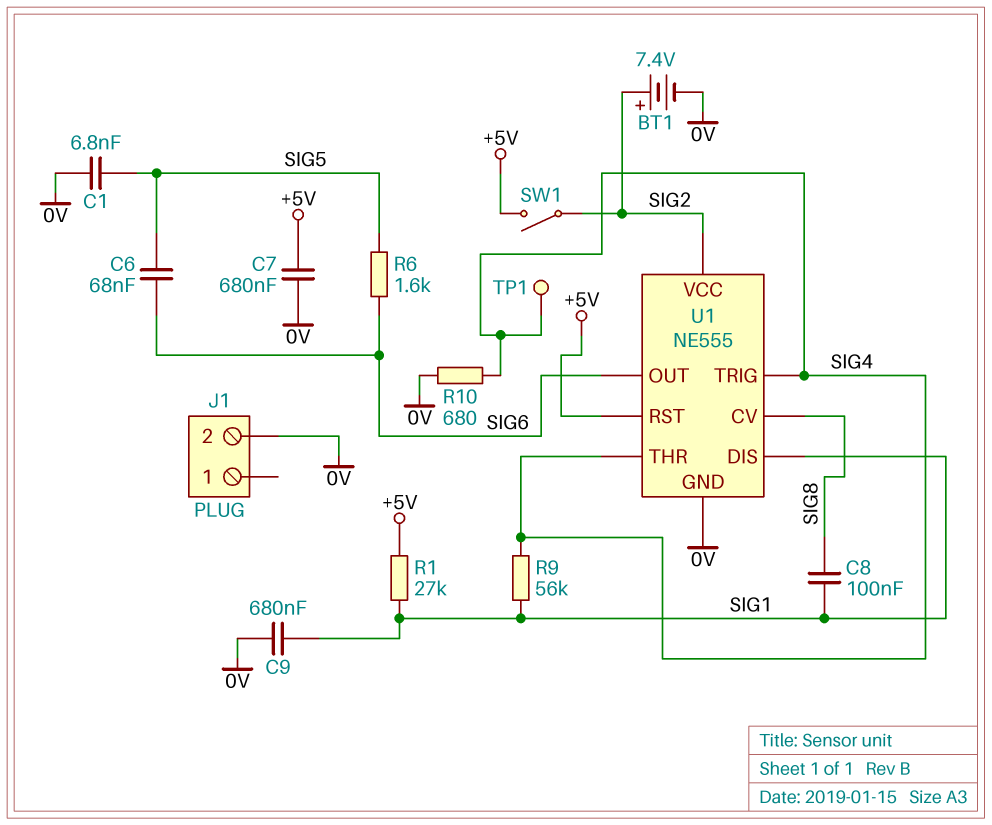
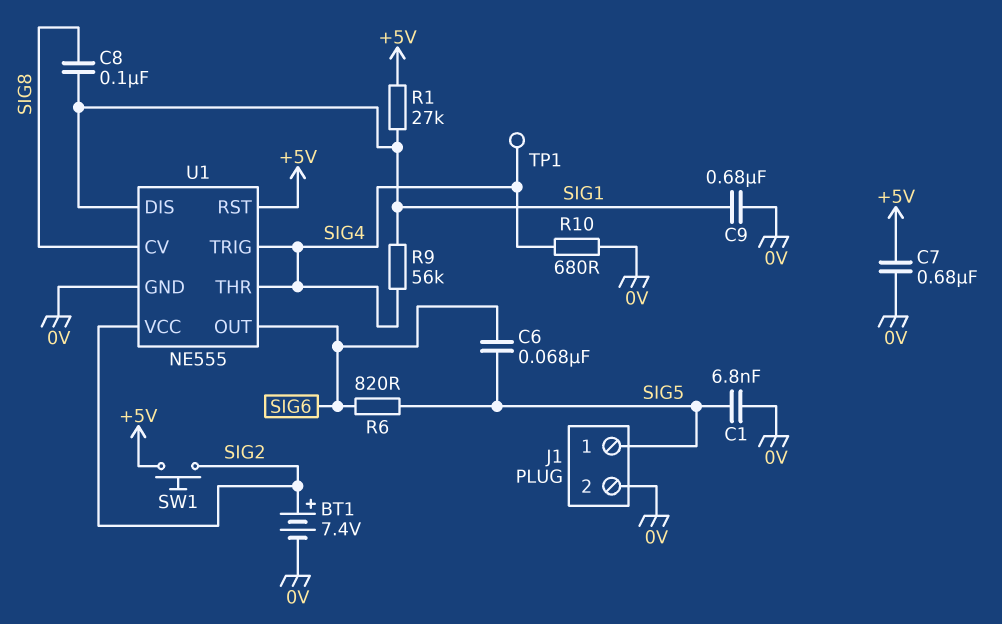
J1 pin 1: none -> SIG5
R6: 1.6k (SIG5, SIG6) -> 820 (SIG5, SIG6)
SW1: switch (+5V, SIG2) -> button (+5V, SIG2)

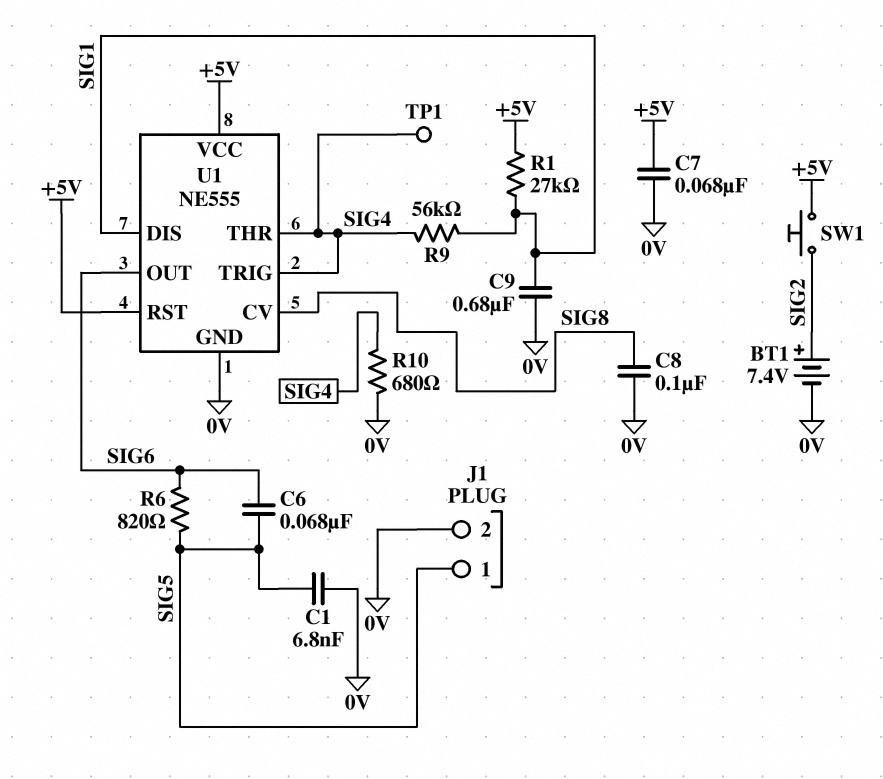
C7: 680nF (+5V, 0V) -> 68nF (+5V, 0V)
C8: 100nF (SIG1, SIG8) -> 100nF (0V, SIG8)
U1 pin VCC: SIG2 -> +5V

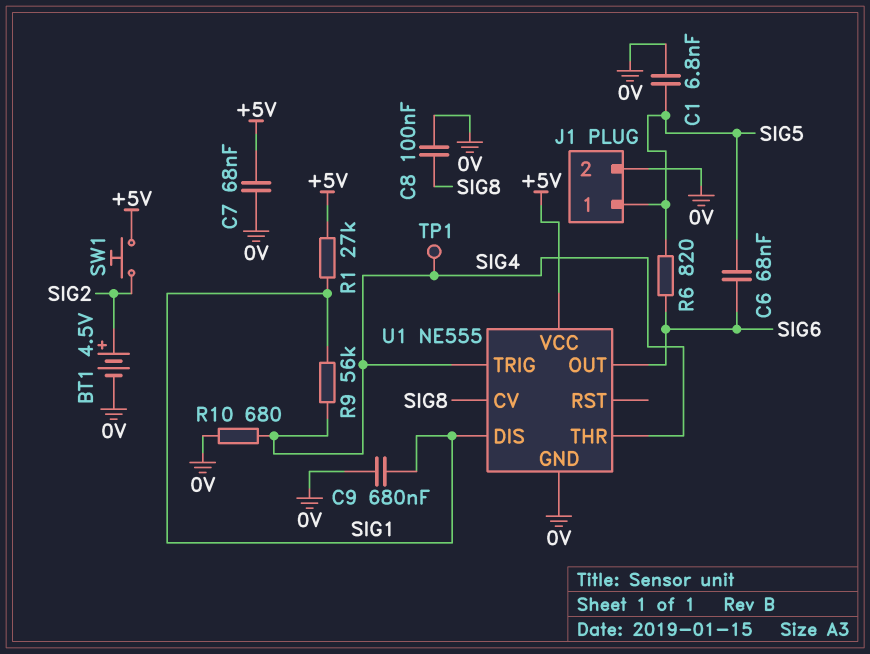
BT1: 7.4V (plus SIG2, minus 0V) -> 4.5V (plus SIG2, minus 0V)
U1 pin RST: +5V -> none

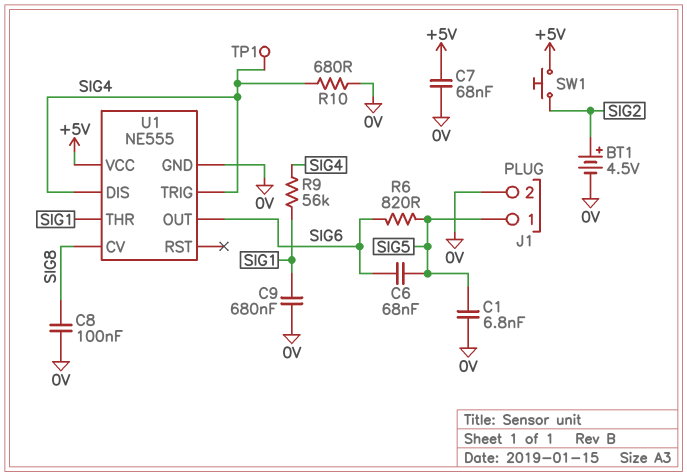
R1: 27k (+5V, SIG1) -> none
U1 pin DIS: SIG1 -> SIG4
U1 pin THR: SIG4 -> SIG1

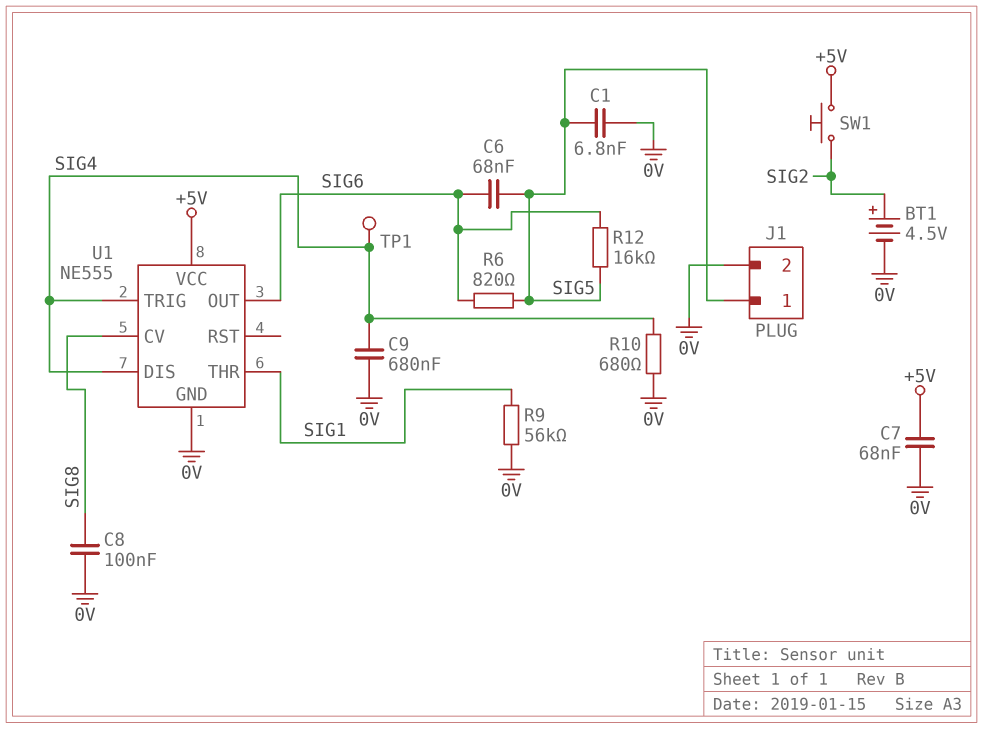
C9: 680nF (0V, SIG1) -> 680nF (0V, SIG4)
R9: 56k (SIG1, SIG4) -> 56k (0V, SIG1)
R12: none -> 16k (SIG5, SIG6)

